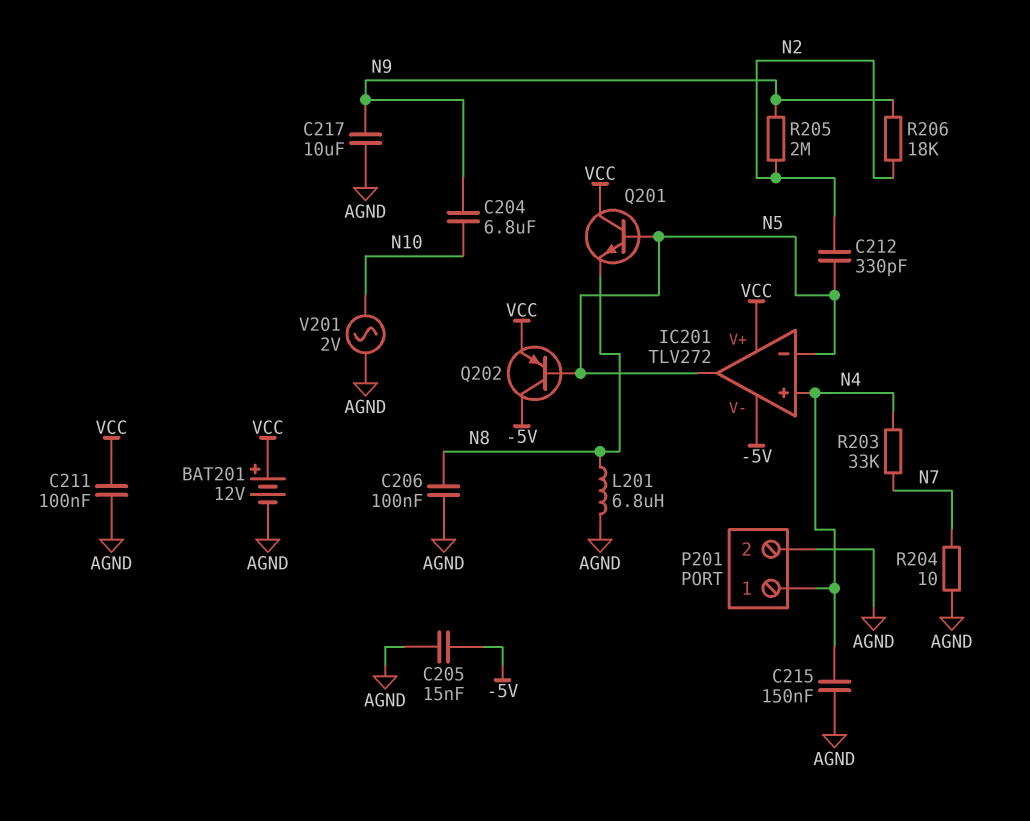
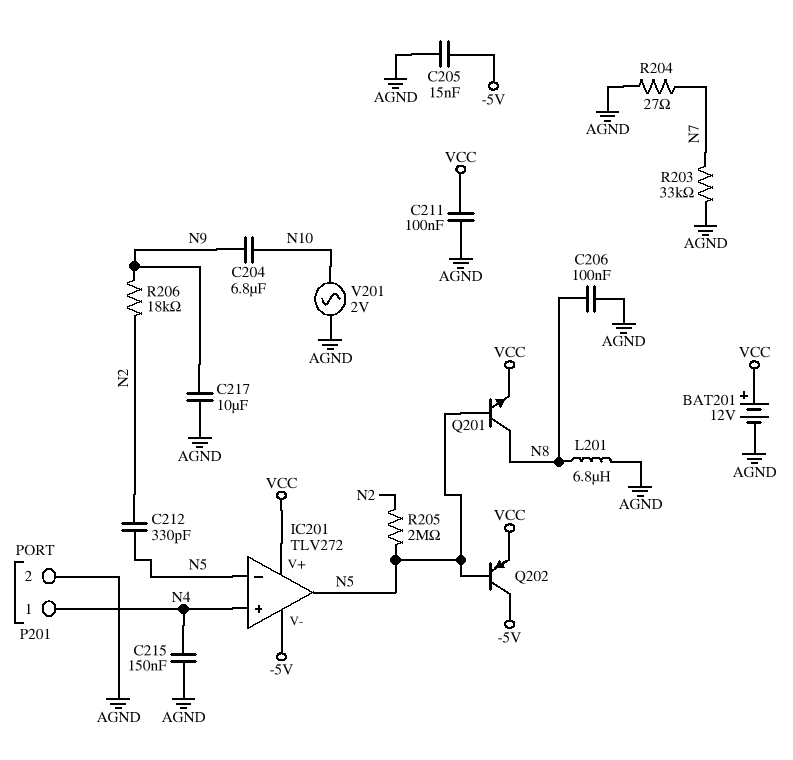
Q201: NPN (B N5, C VCC, E N8) -> NPN (B N5, C N8, E VCC)
R203: 33k (N4, N7) -> 33k (AGND, N7)
R204: 10 (AGND, N7) -> 27 (AGND, N7)
R205: 2M (N2, N9) -> 2M (N2, N5)

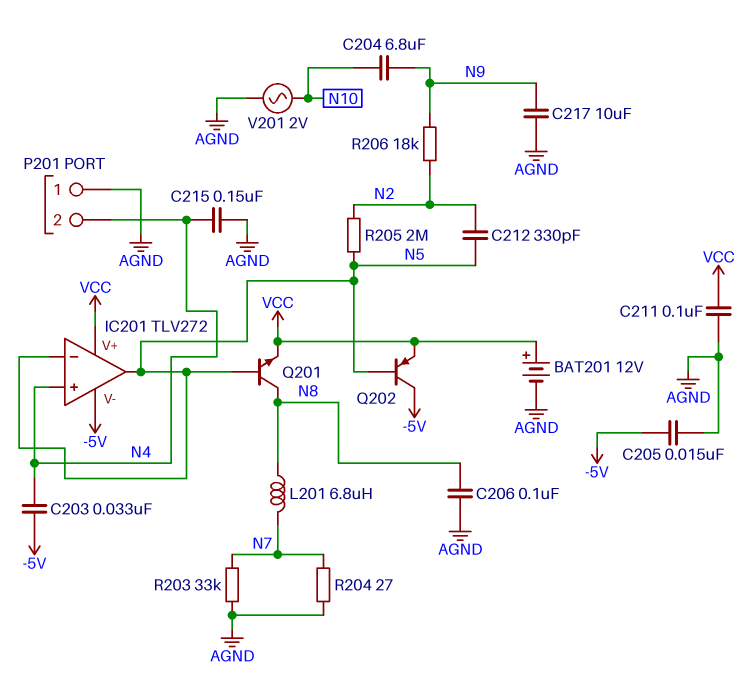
C203: none -> 33nF (-5V, N4)
L201: 6.8uH (AGND, N8) -> 6.8uH (N7, N8)
P201 pin 1: N4 -> AGND
P201 pin 2: AGND -> N4

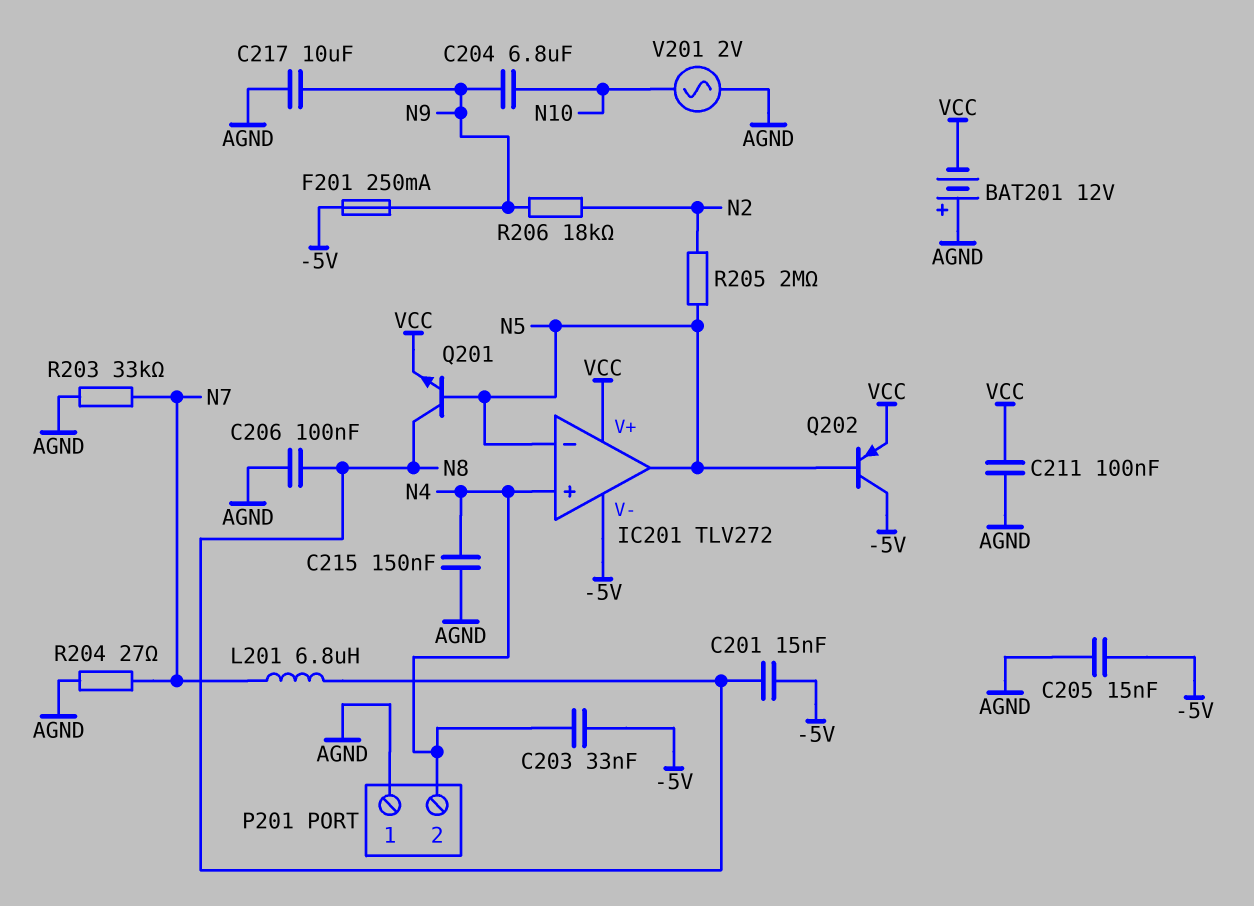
BAT201: 12V (plus VCC, minus AGND) -> 12V (plus AGND, minus VCC)
C201: none -> 15nF (-5V, N8)
C212: 330pF (N2, N5) -> none
F201: none -> 250mA (-5V, N9)

